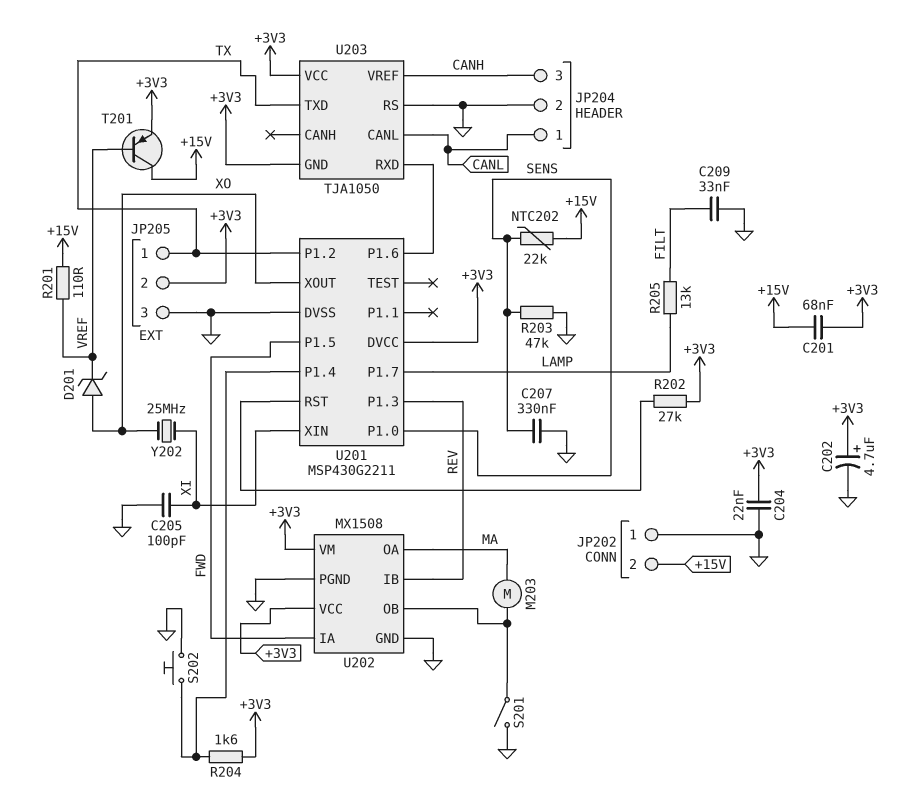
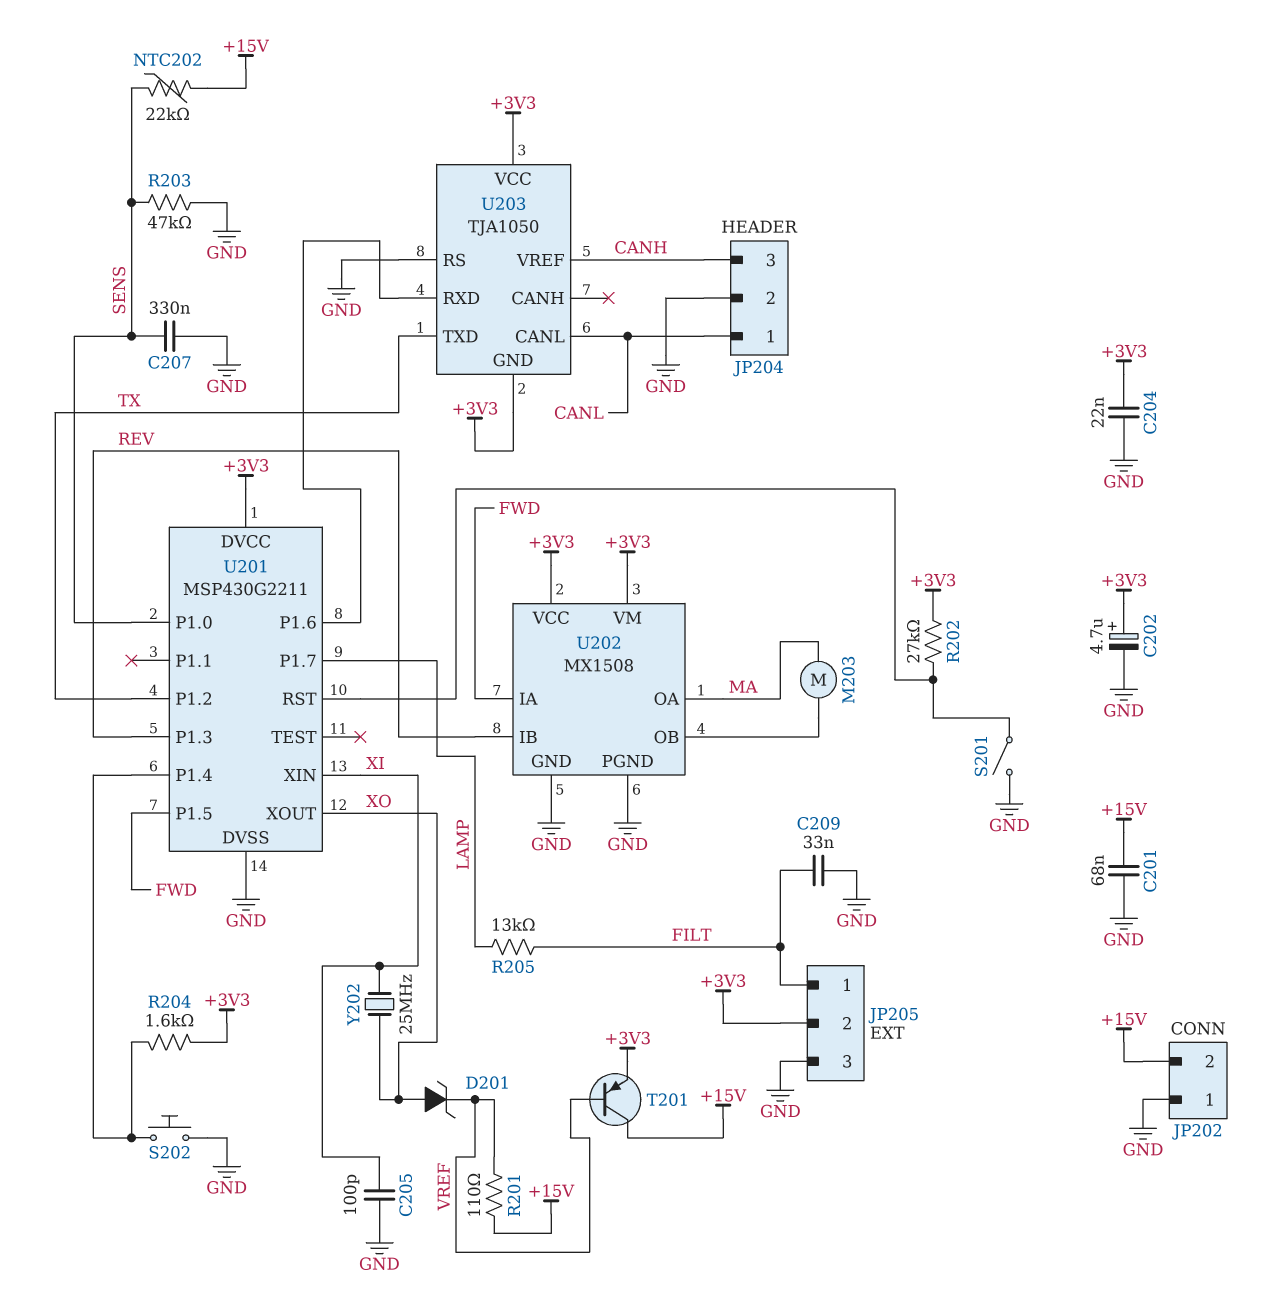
C201: 68nF (+3V3, +15V) -> 68nF (+15V, GND)
JP205 pin 1: TX -> FILT
S201: switch (GND, U202/OB) -> switch (GND, U201/RST)

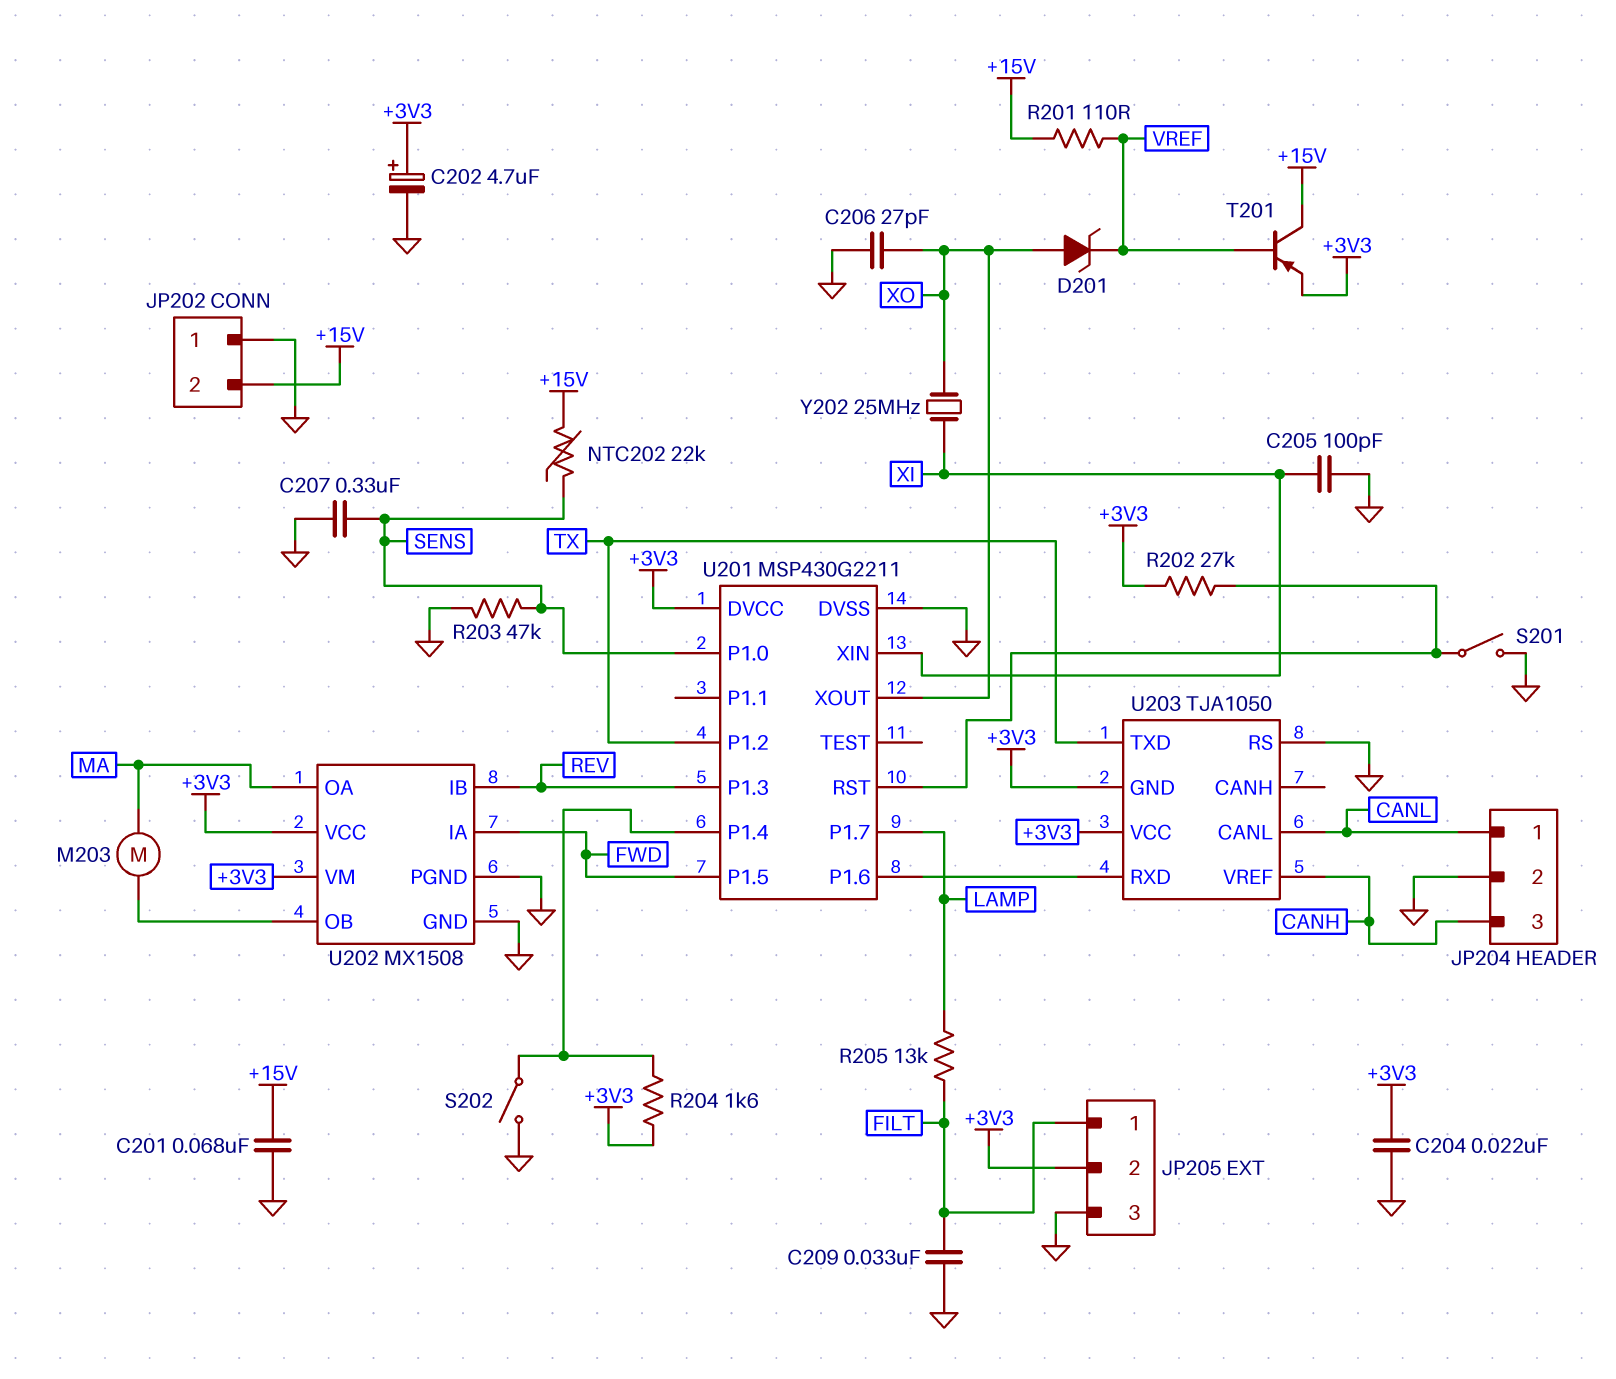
C206: none -> 27pF (GND, XO)
S202: button (GND, U201/P1.4) -> switch (GND, U201/P1.4)

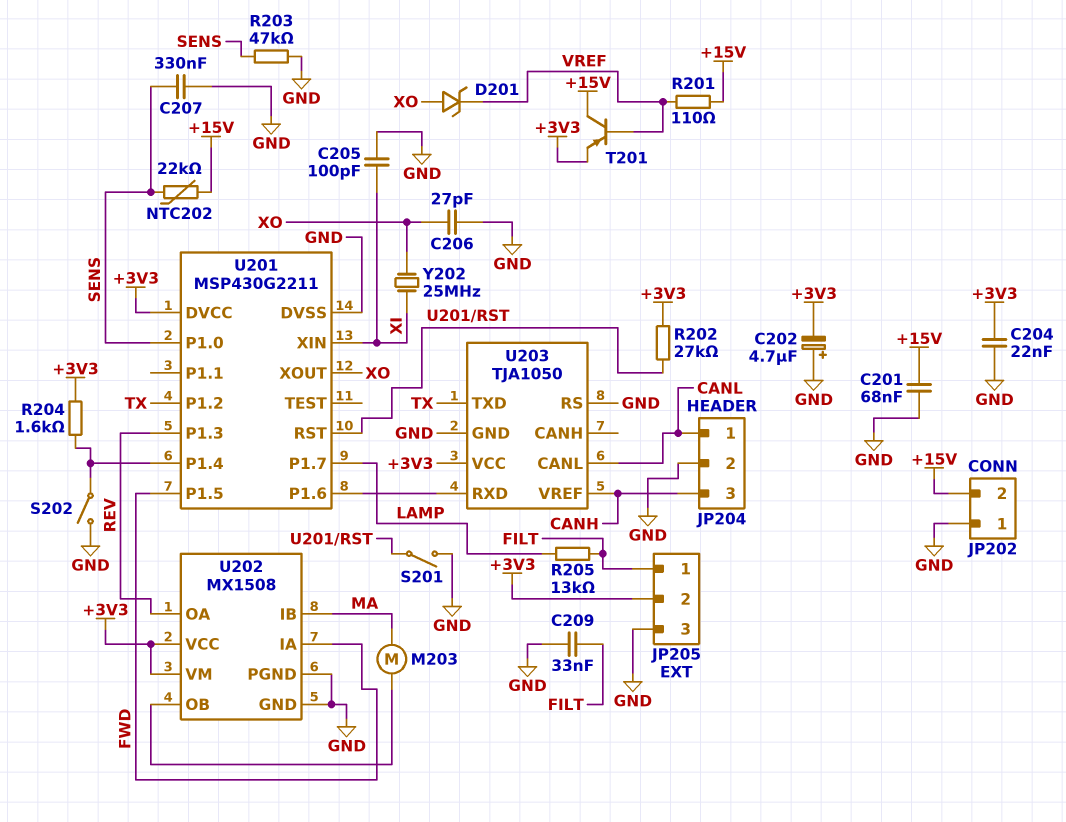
C202: 4.7uF (plus +3V3, minus GND) -> 4.7uF (plus GND, minus +3V3)
U202 pin IB: REV -> MA
U202 pin OA: MA -> REV
U203 pin GND: +3V3 -> GND

